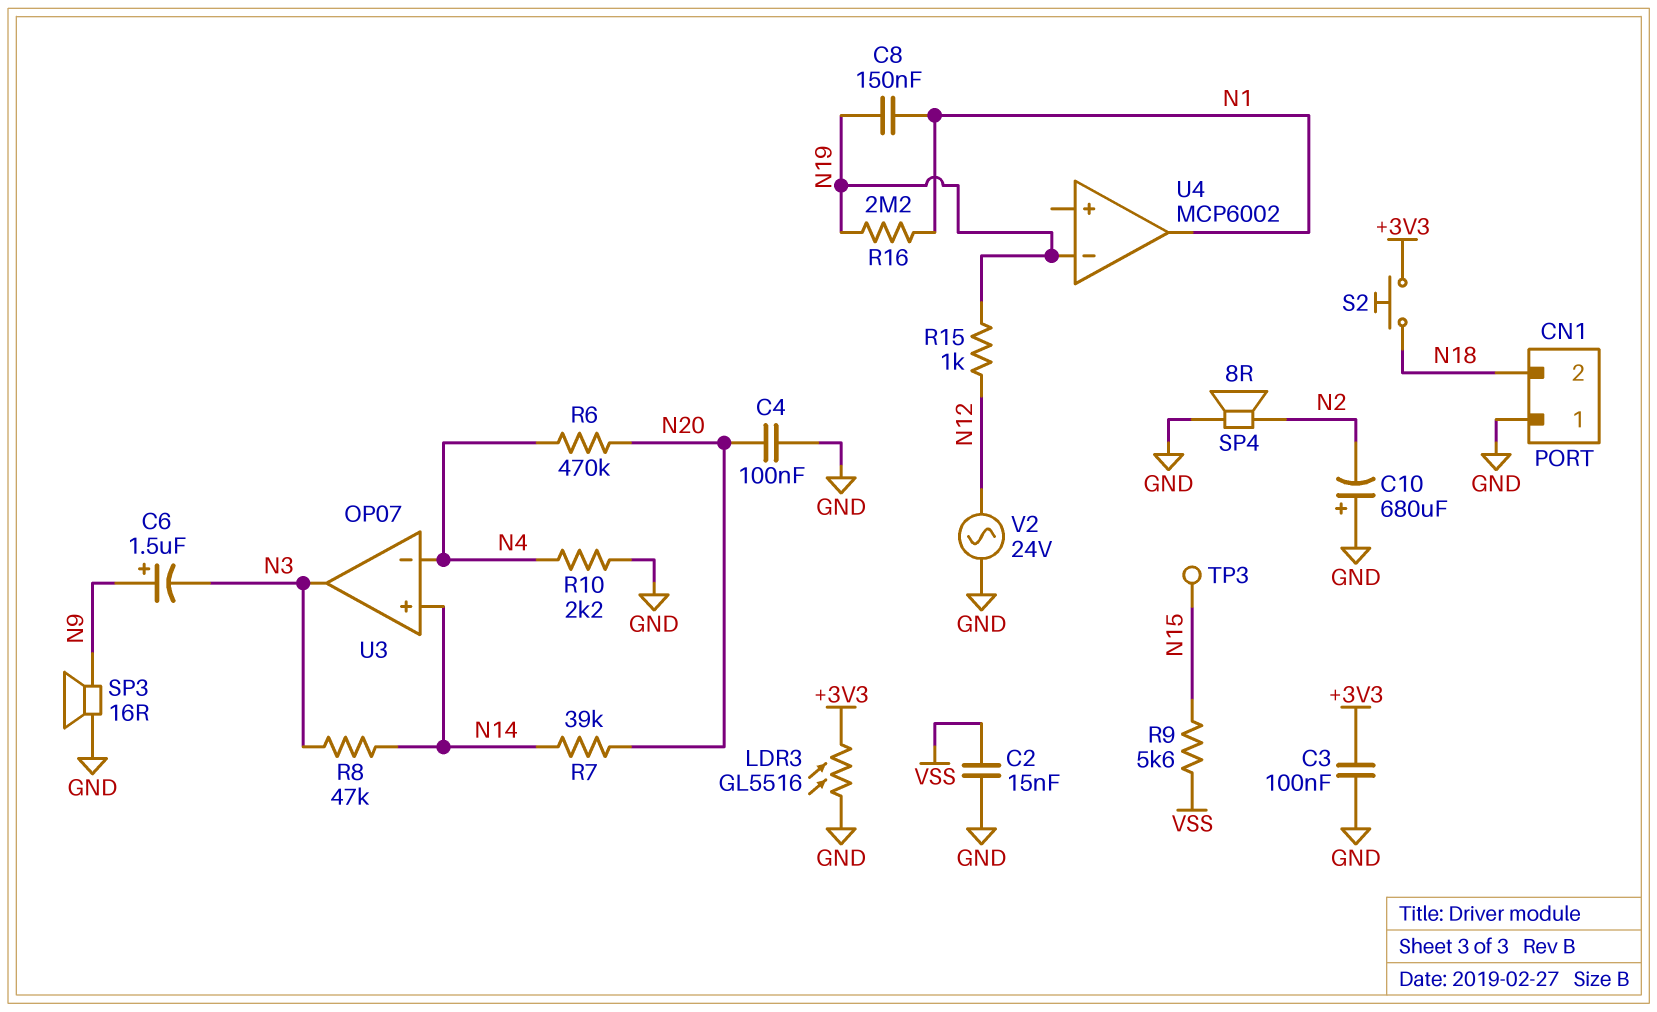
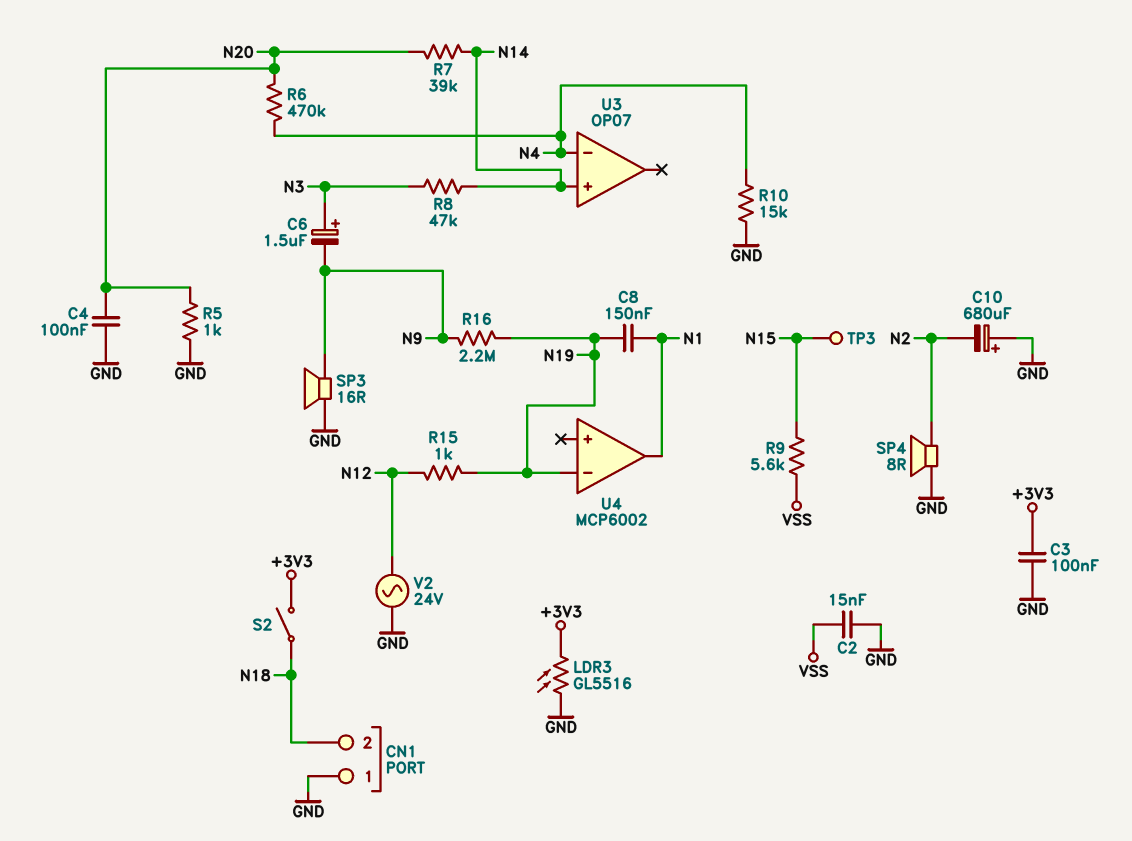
C6: 1.5uF (plus N9, minus N3) -> 1.5uF (plus N3, minus N9)
R5: none -> 1k (GND, N20)
R10: 2.2k (GND, N4) -> 15k (GND, N4)
R16: 2.2M (N1, N19) -> 2.2M (N9, N19)
S2: button (+3V3, N18) -> switch (+3V3, N18)
U3 pin out: N3 -> none

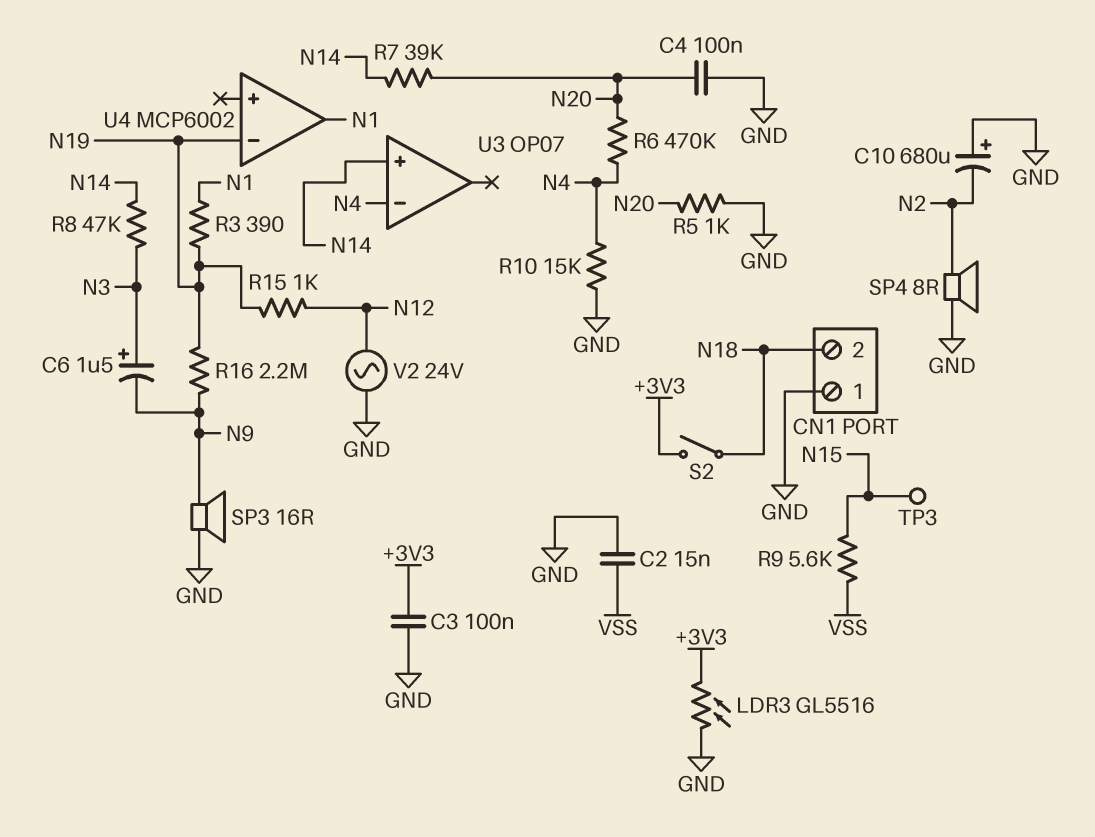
C8: 150nF (N1, N19) -> none
R3: none -> 390 (N1, N19)

